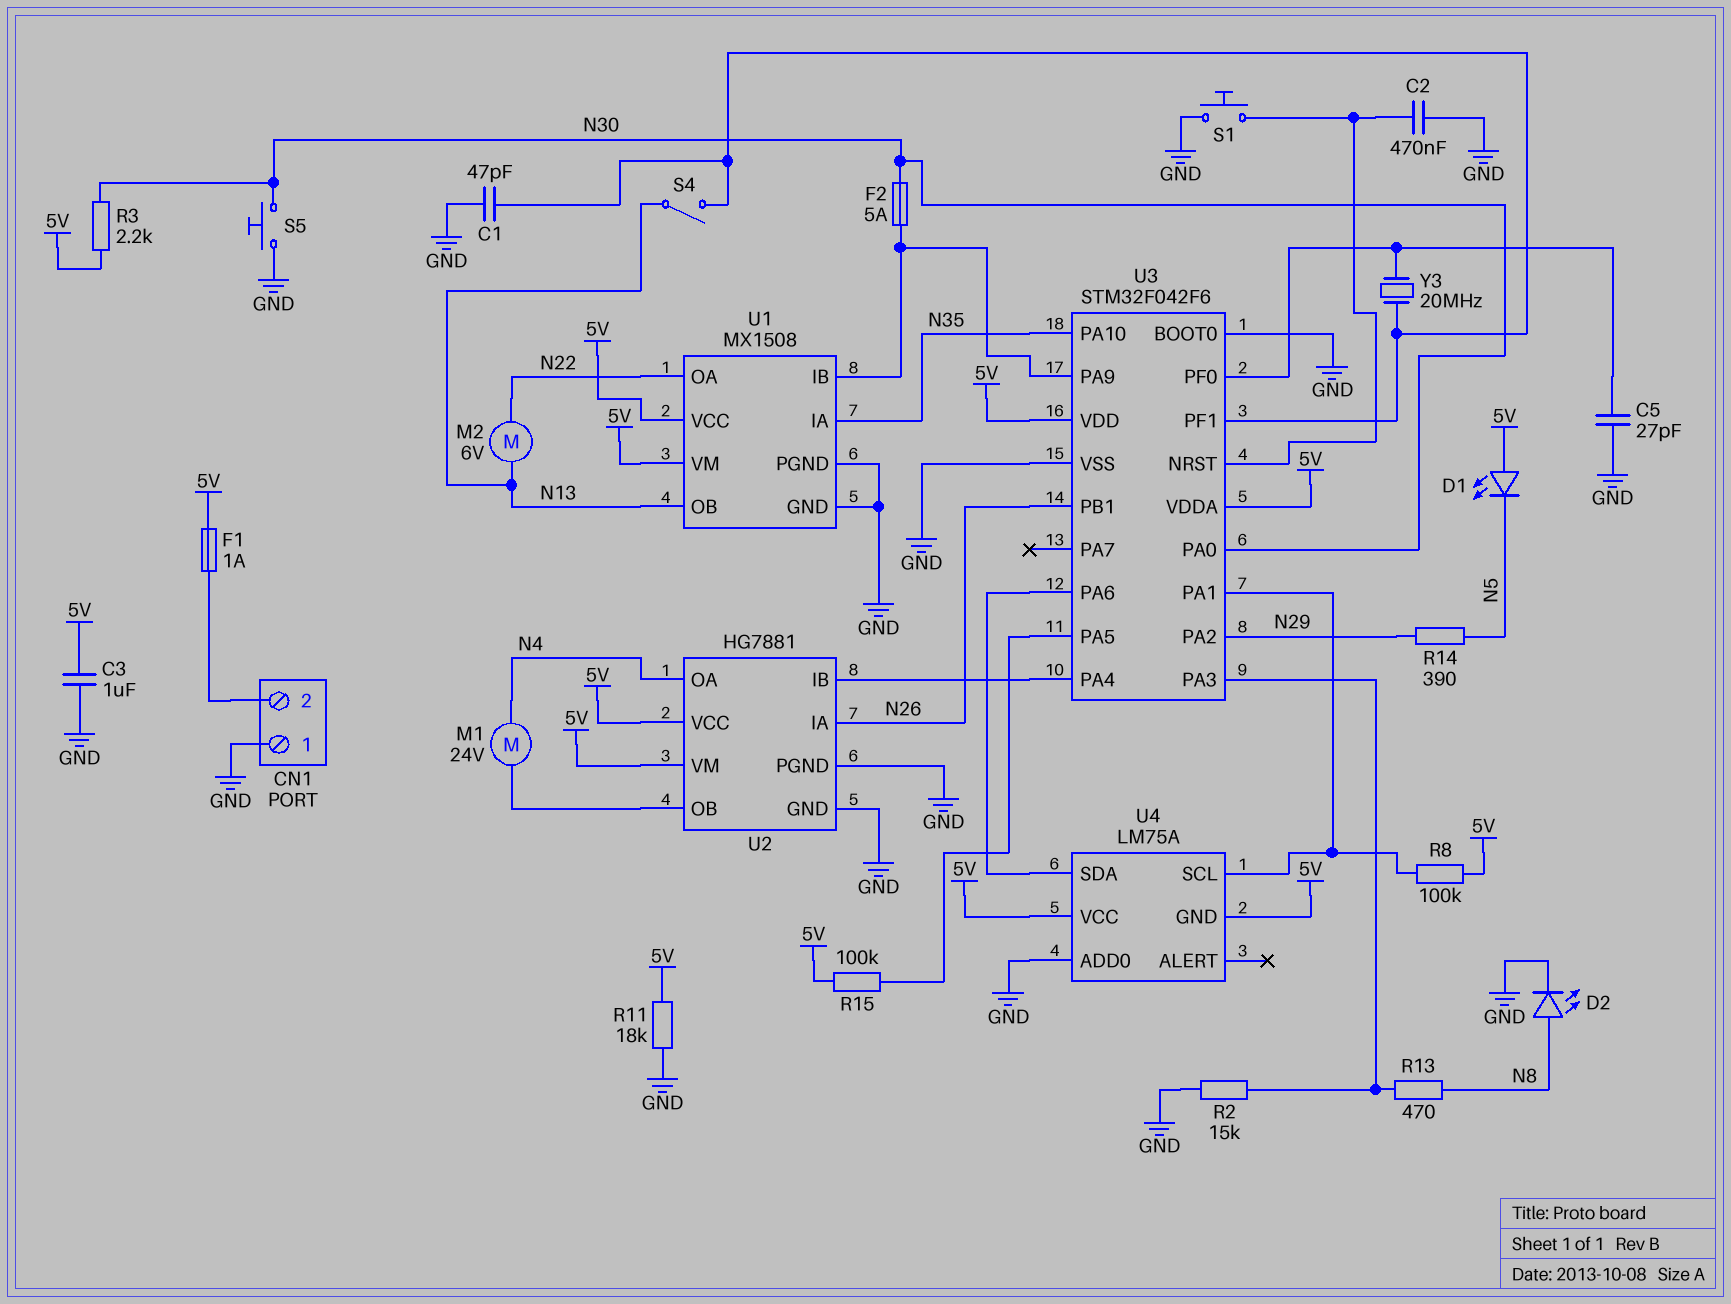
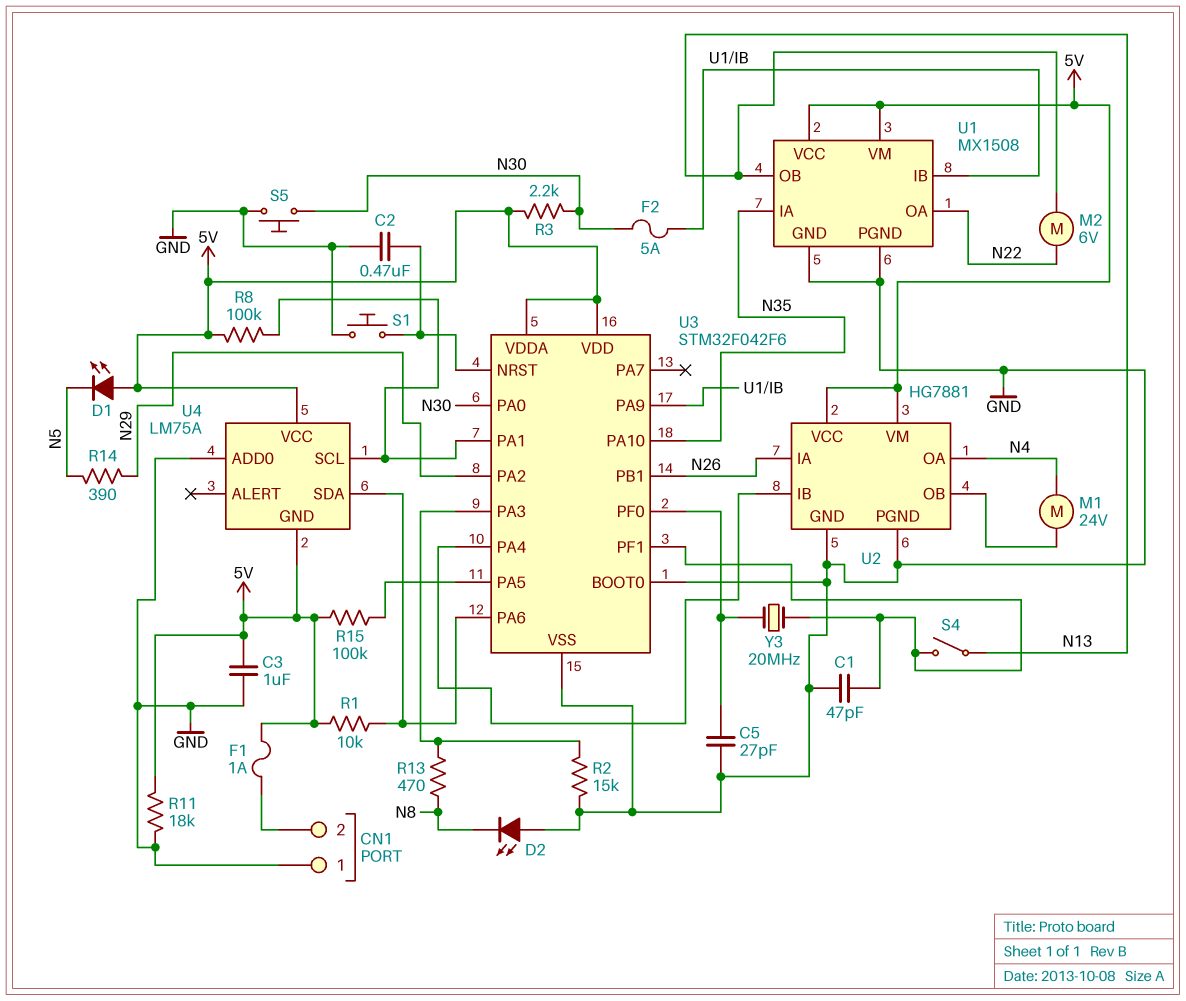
D2: LED (A N8, K GND) -> LED (A GND, K N8)
R1: none -> 10k (5V, U3/PA6)

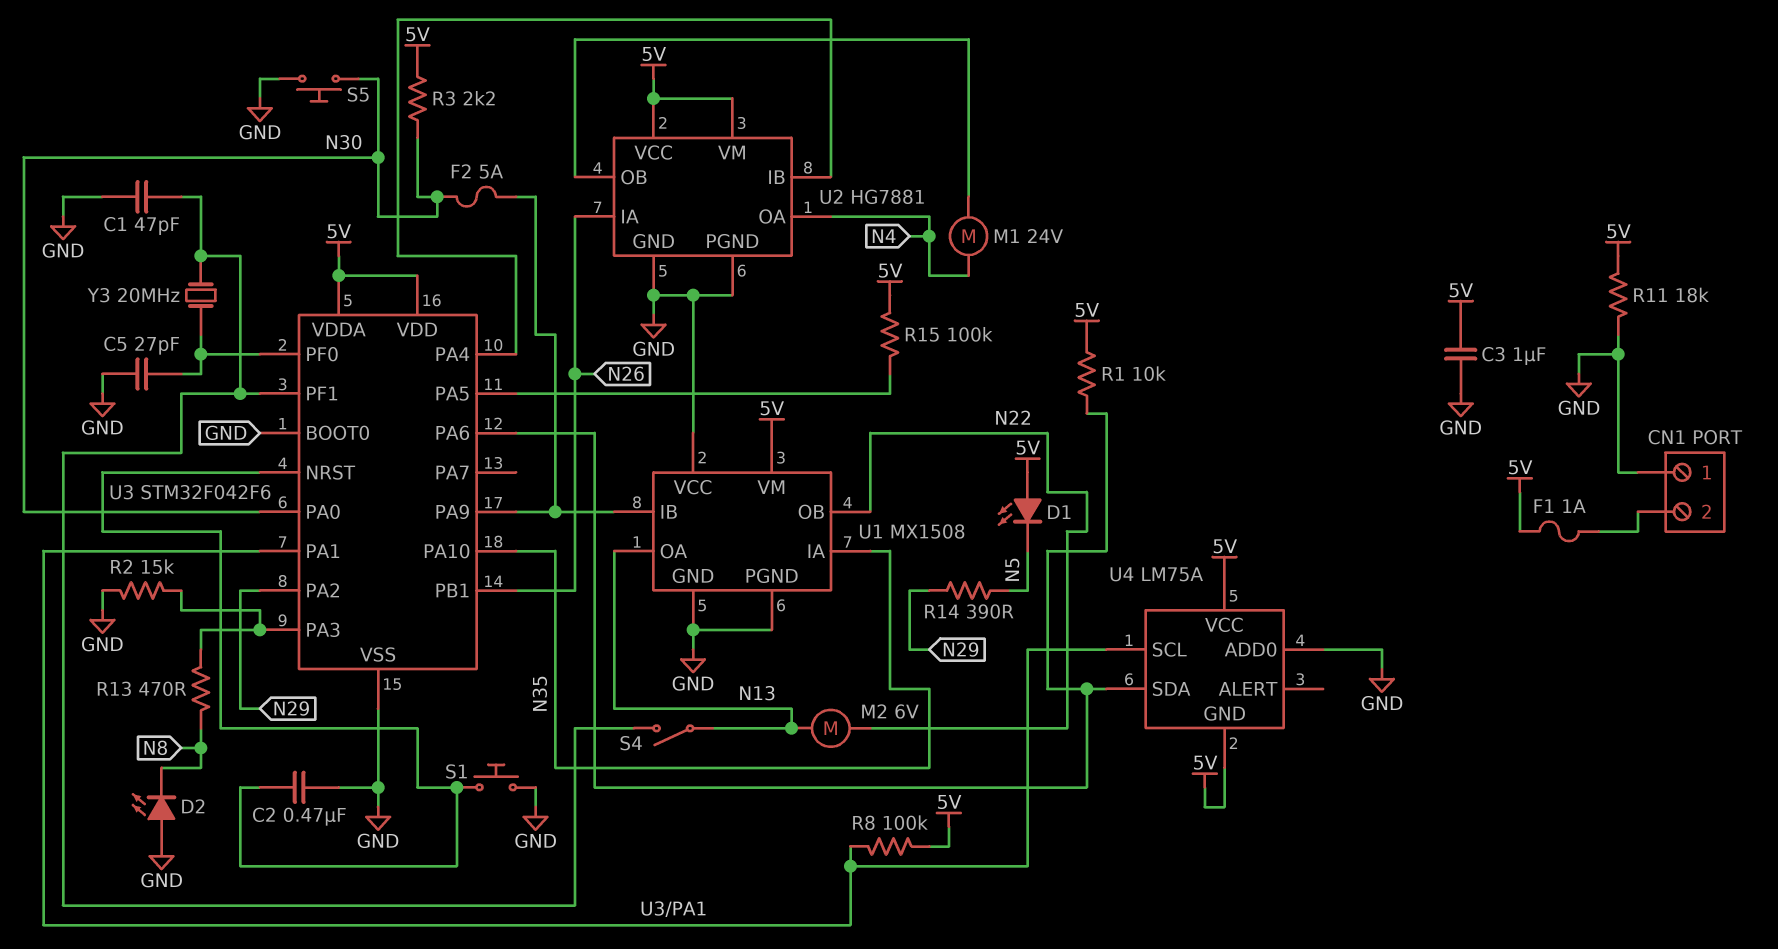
U1 pin OA: N22 -> N13
U1 pin OB: N13 -> N22
U1 pin VCC: 5V -> GND

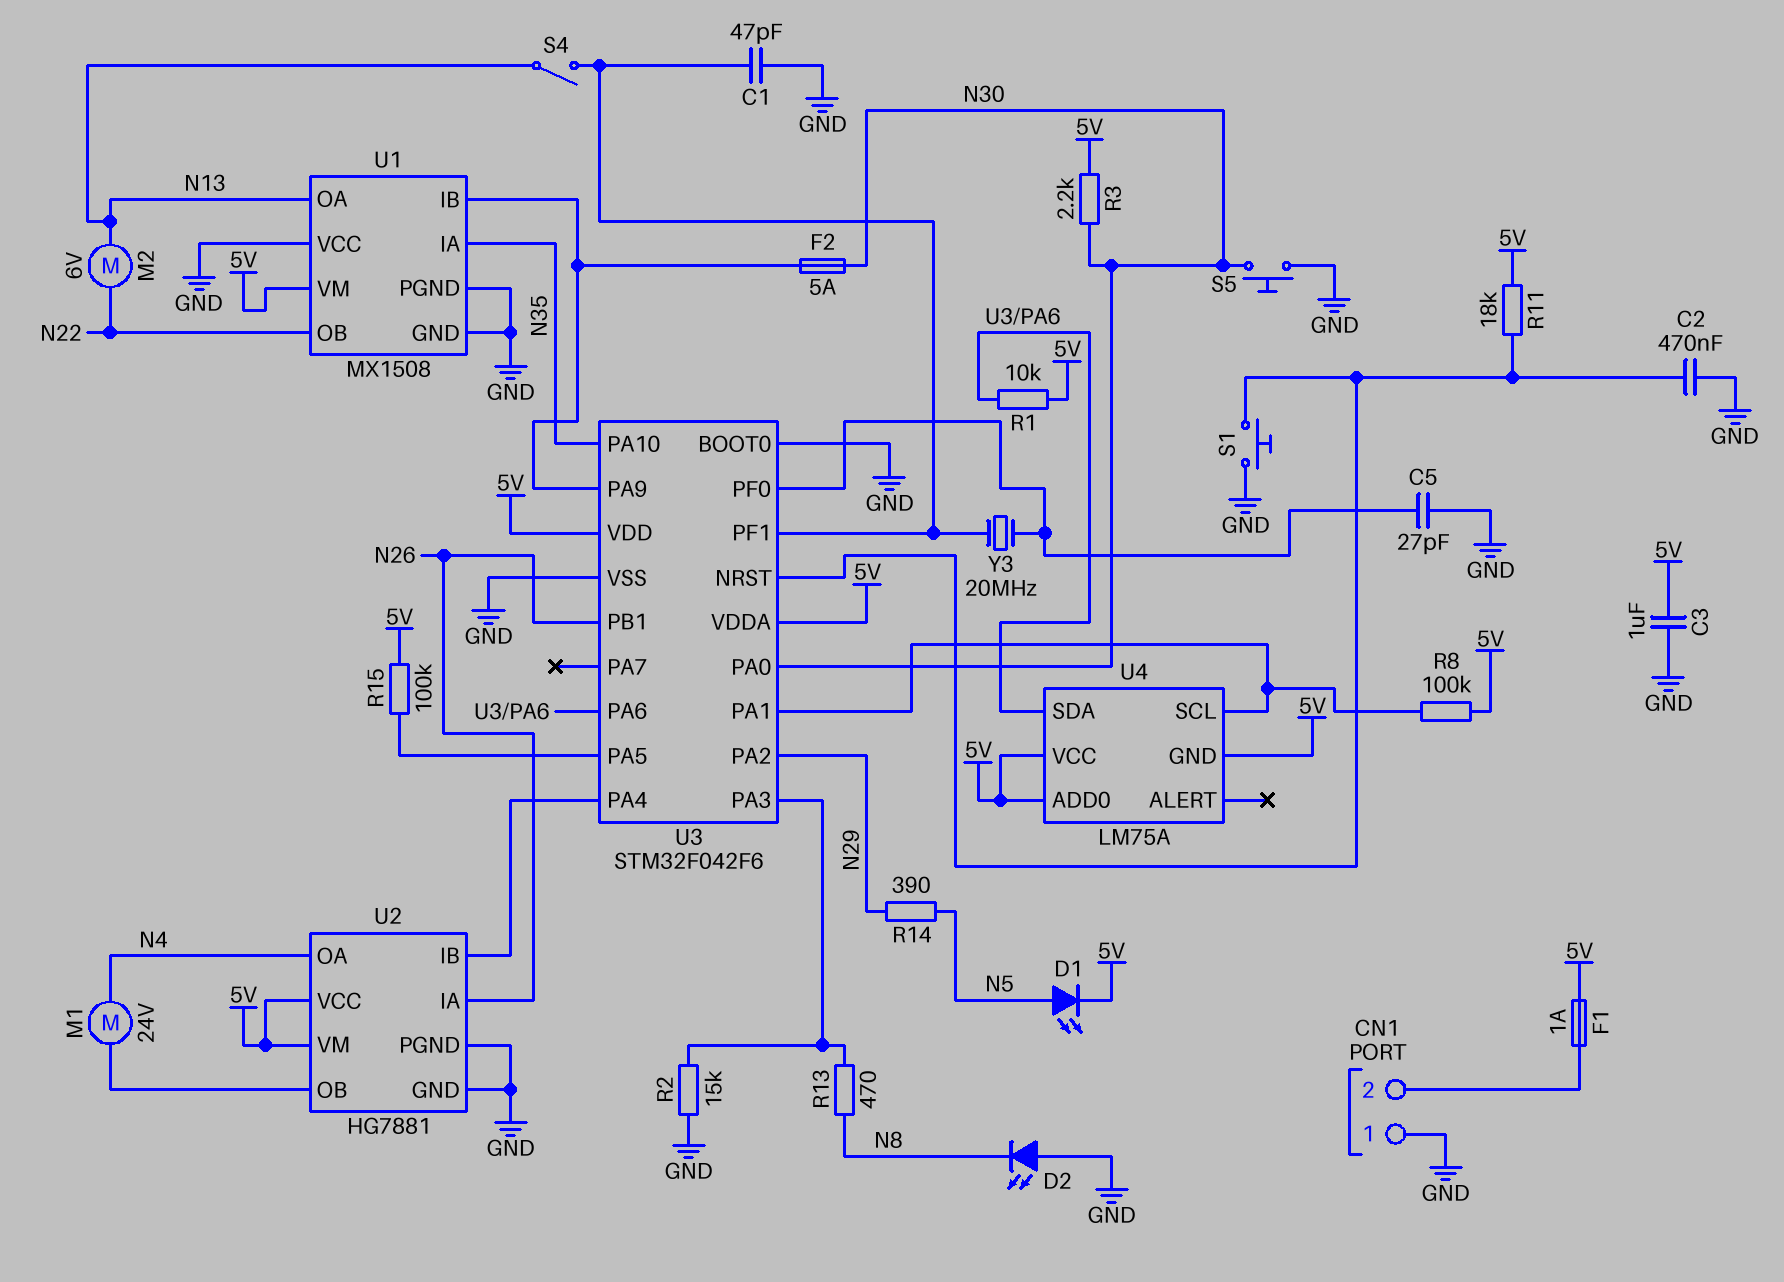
D1: LED (A 5V, K N5) -> LED (A N5, K 5V)
R11: 18k (5V, GND) -> 18k (5V, U3/NRST)
U4 pin ADD0: GND -> 5V

